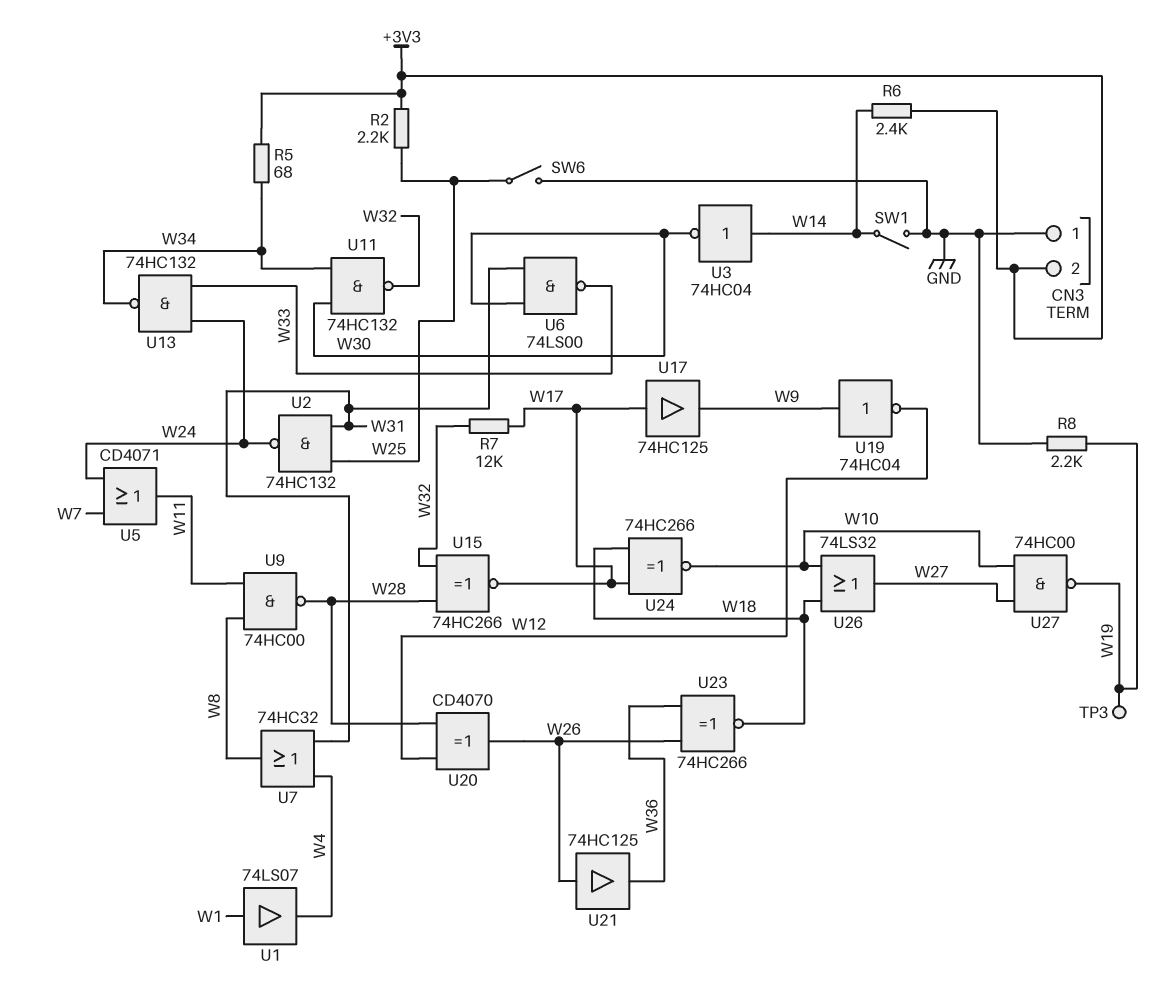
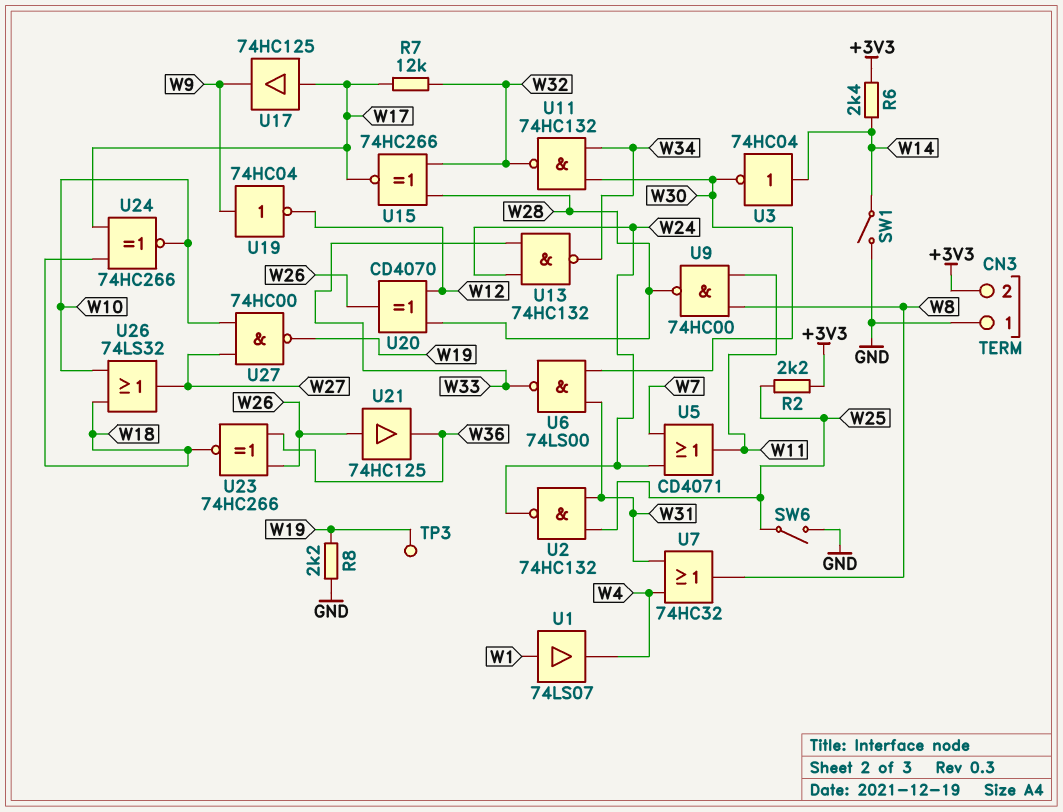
R5: 68 (+3V3, W34) -> none

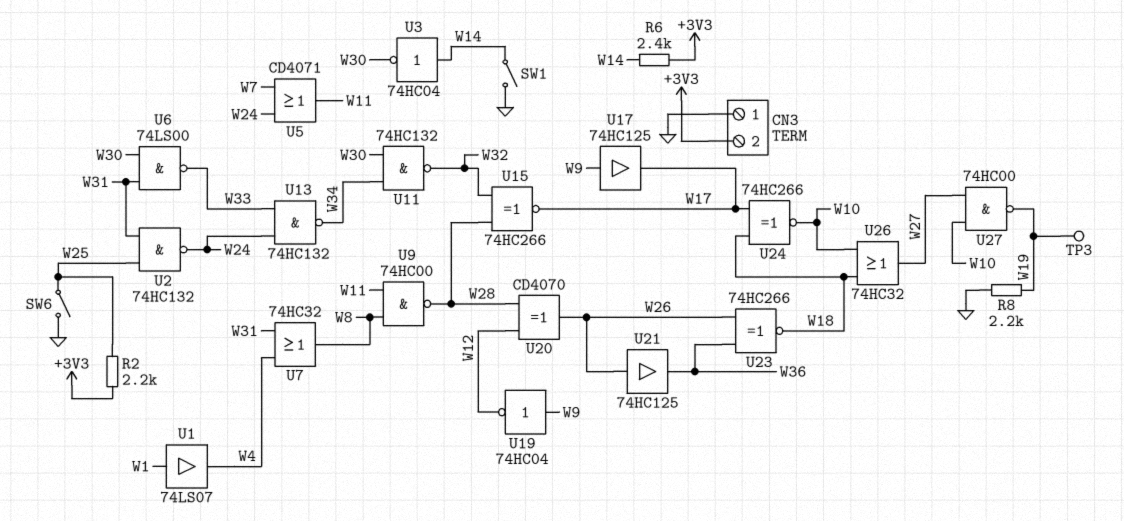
R7: 12k (W17, W32) -> none
U17: buffer 74HC125 (in W17, out W9) -> buffer 74HC125 (in W9, out W17)
U26: OR 74LS32 (in W10, in W18, out W27) -> OR 74HC32 (in W10, in W18, out W27)

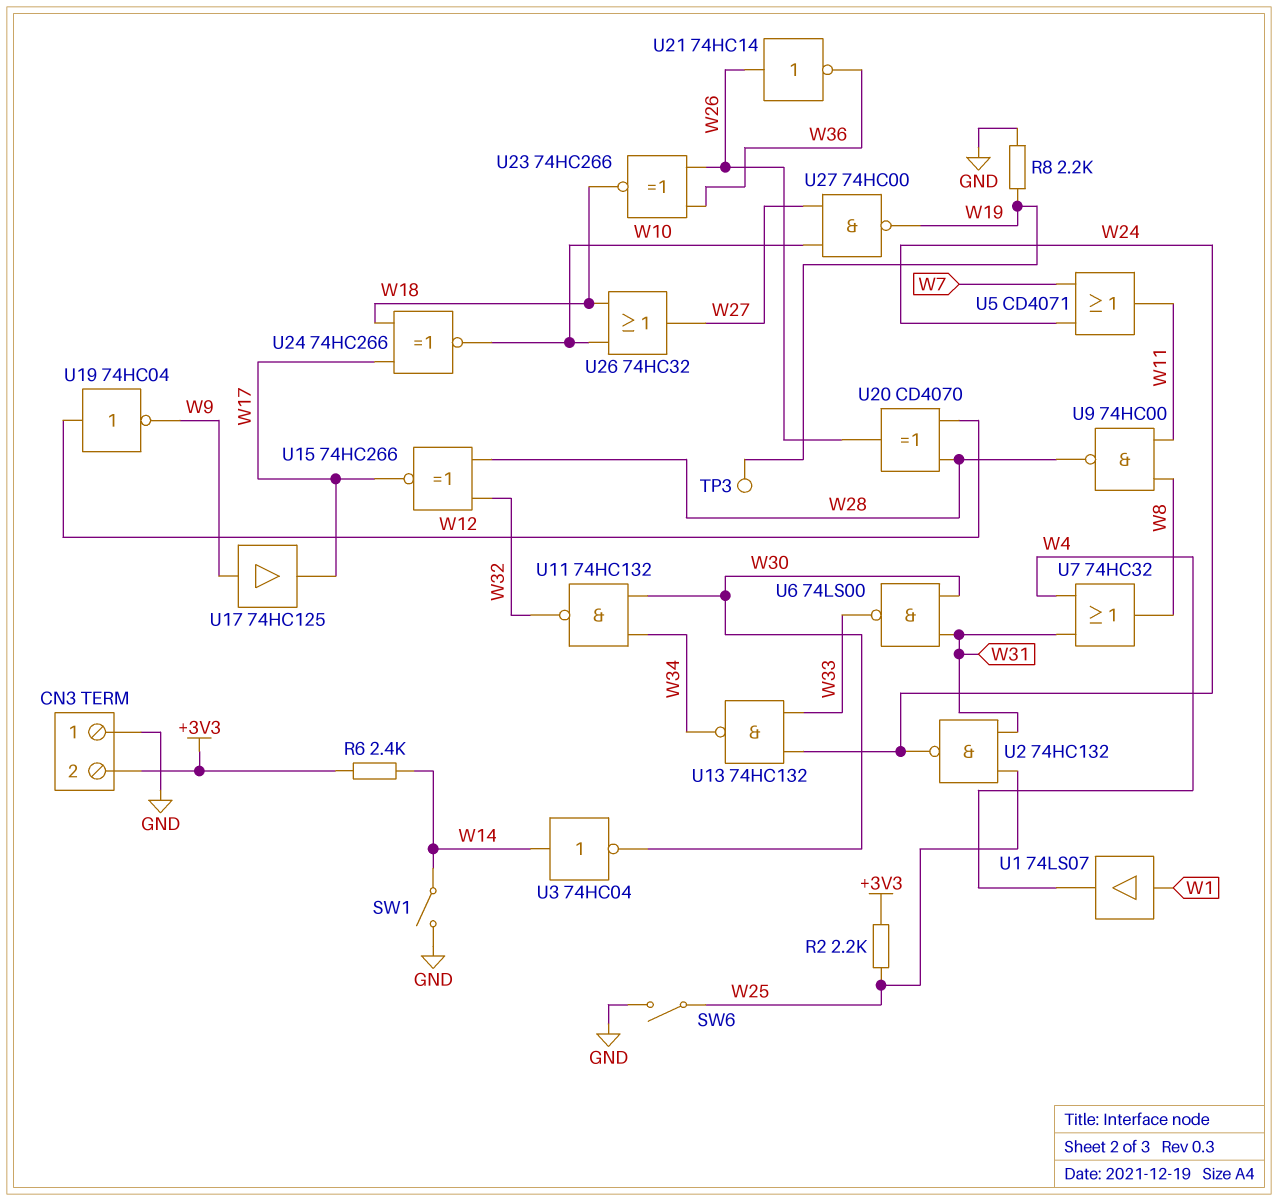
U19: NOT 74HC04 (in W9, out W12) -> NOT 74HC04 (in W12, out W9)
U21: buffer 74HC125 (in W26, out W36) -> NOT 74HC14 (in W26, out W36)

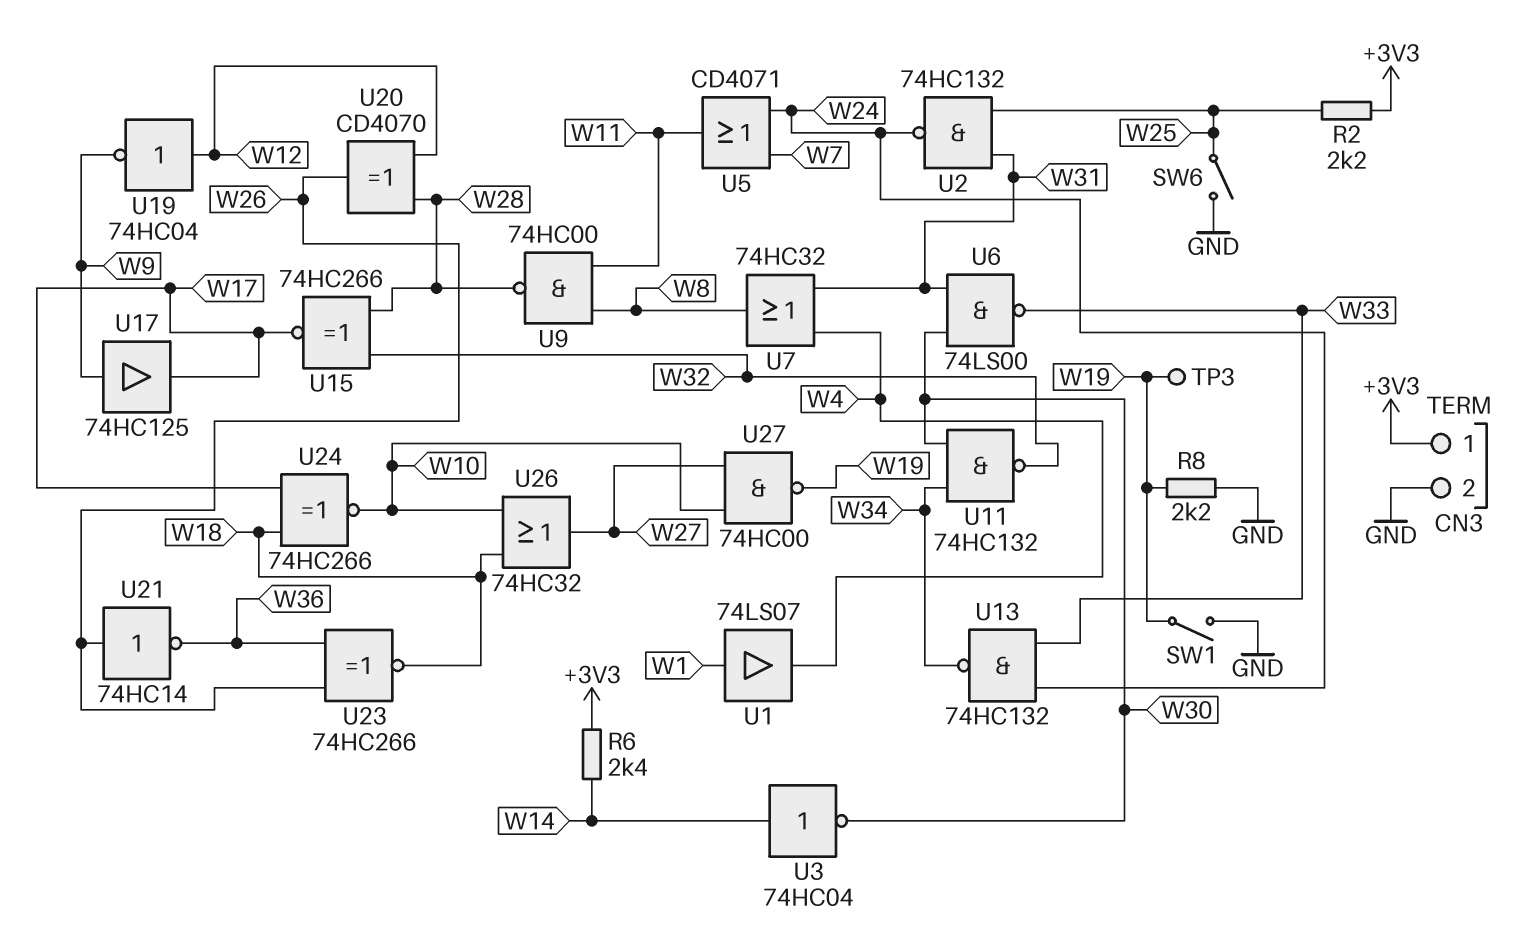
CN3 pin 1: GND -> +3V3
CN3 pin 2: +3V3 -> GND
SW1: switch (GND, W14) -> switch (GND, W19)

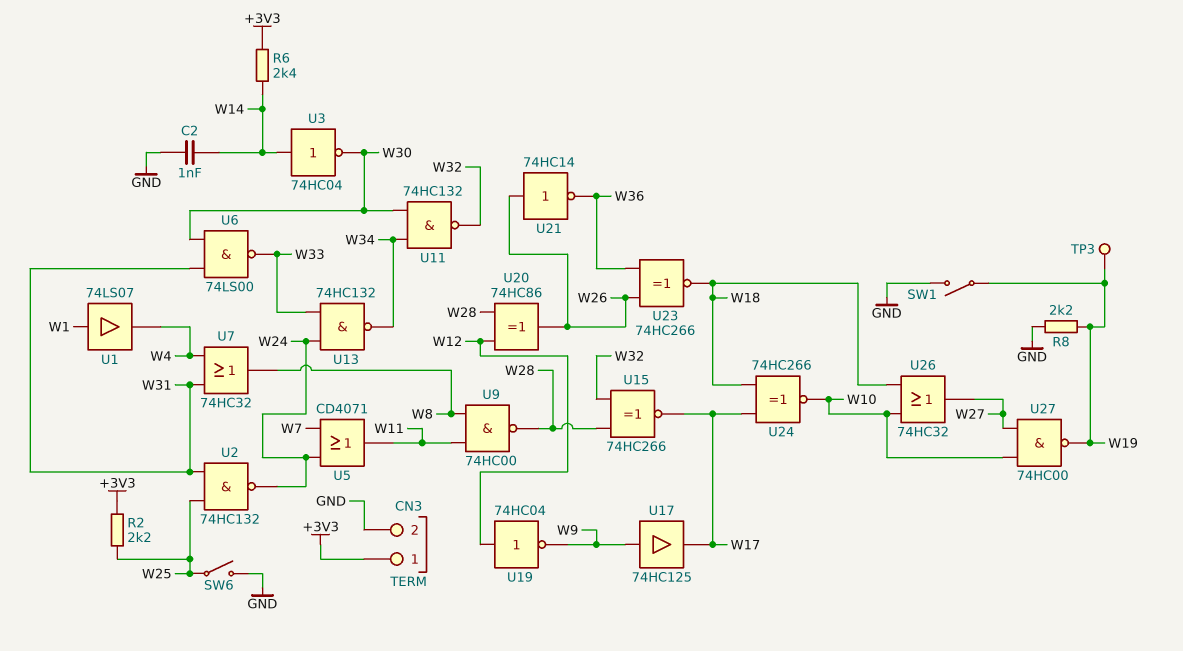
C2: none -> 1nF (GND, W14)
U20: XOR CD4070 (in W12, in W28, out W26) -> XOR 74HC86 (in W12, in W28, out W26)

